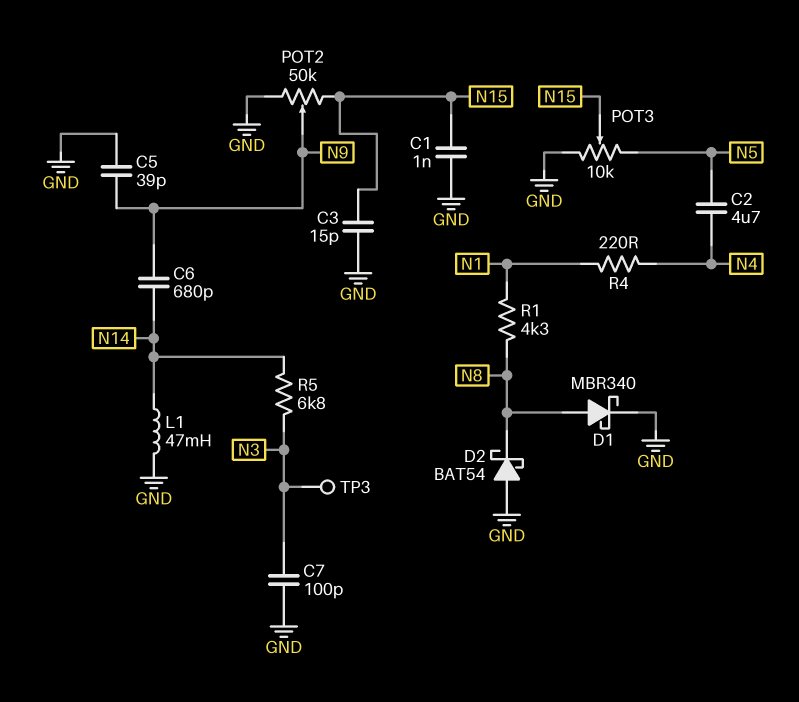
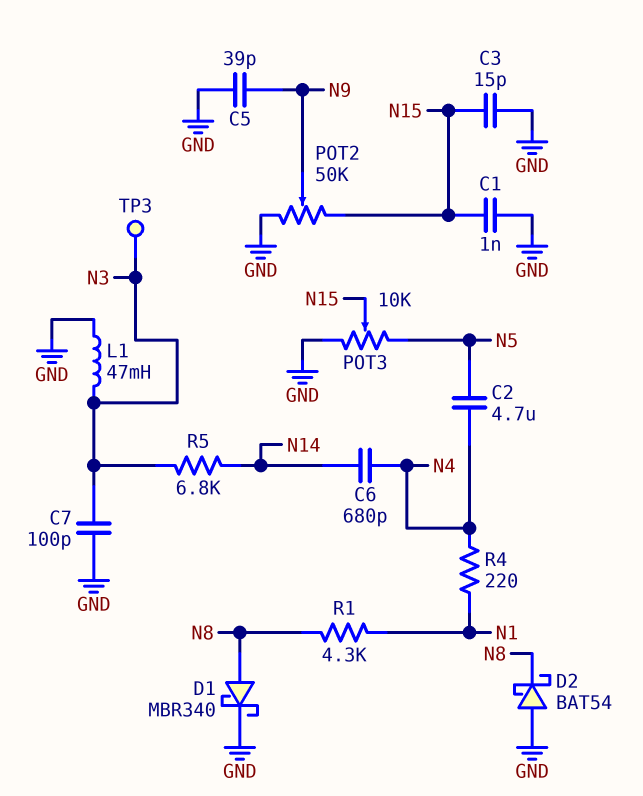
C6: 680pF (N9, N14) -> 680pF (N4, N14)
L1: 47mH (GND, N14) -> 47mH (GND, N3)

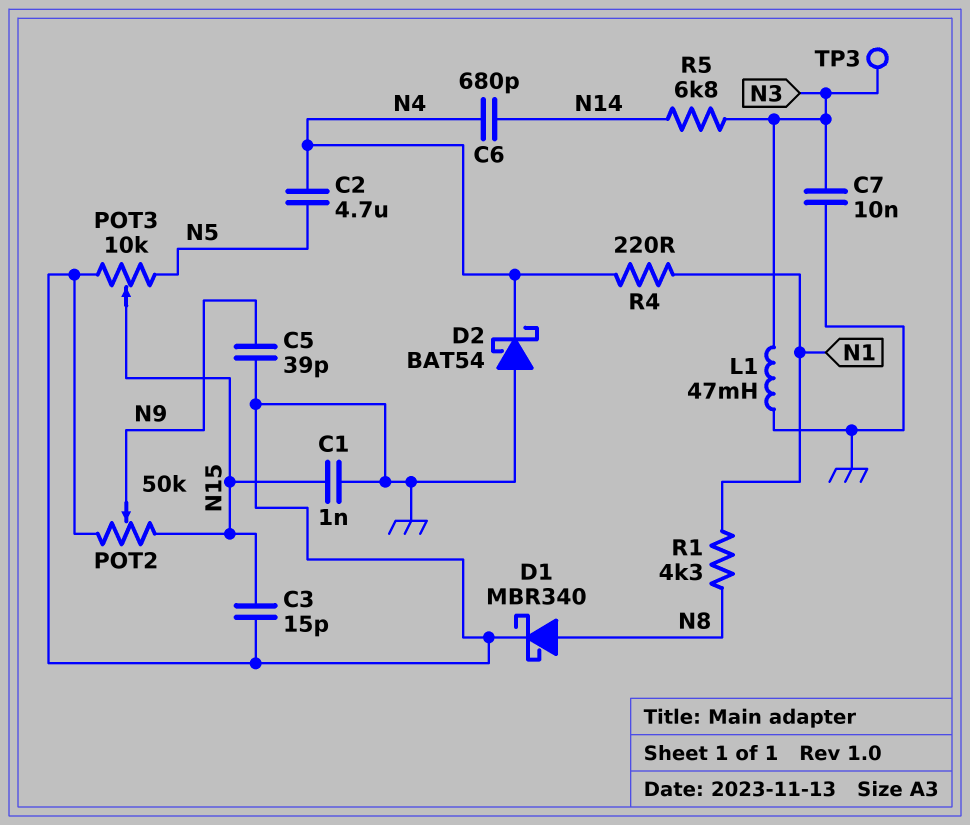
C7: 100pF (GND, N3) -> 10nF (GND, N3)
D2: schottky BAT54 (A GND, K N8) -> schottky BAT54 (A GND, K N4)

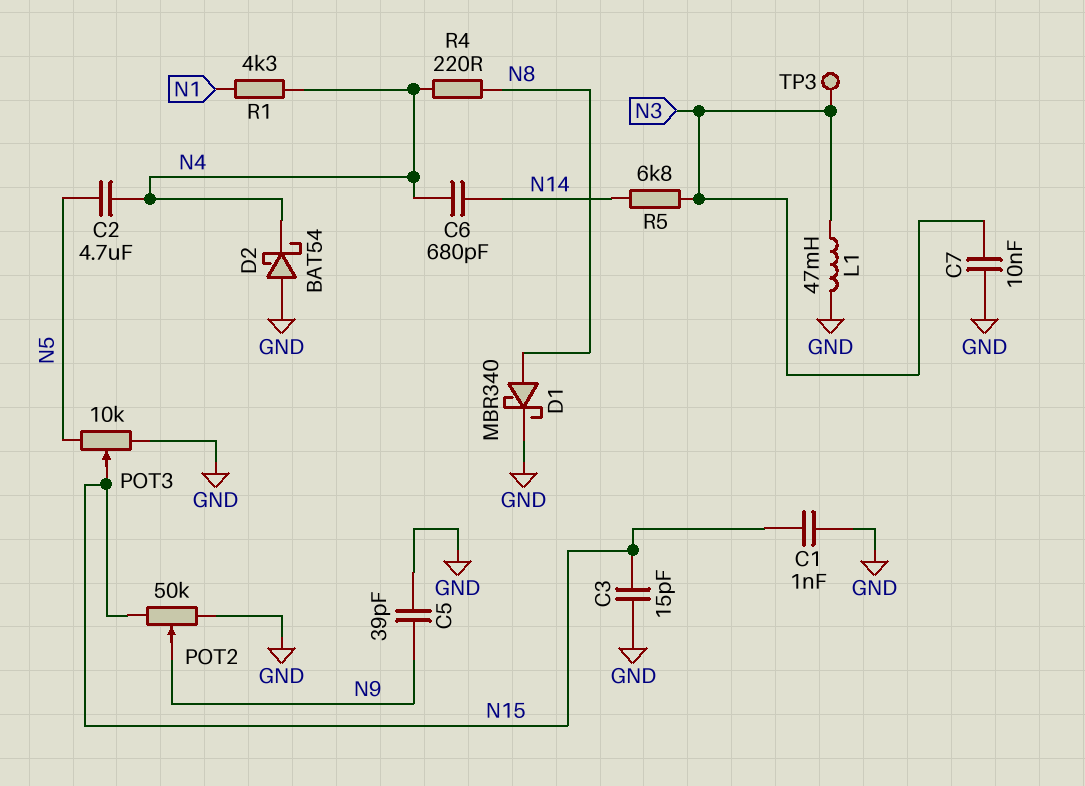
R1: 4.3k (N1, N8) -> 4.3k (N1, N4)
R4: 220 (N1, N4) -> 220 (N4, N8)

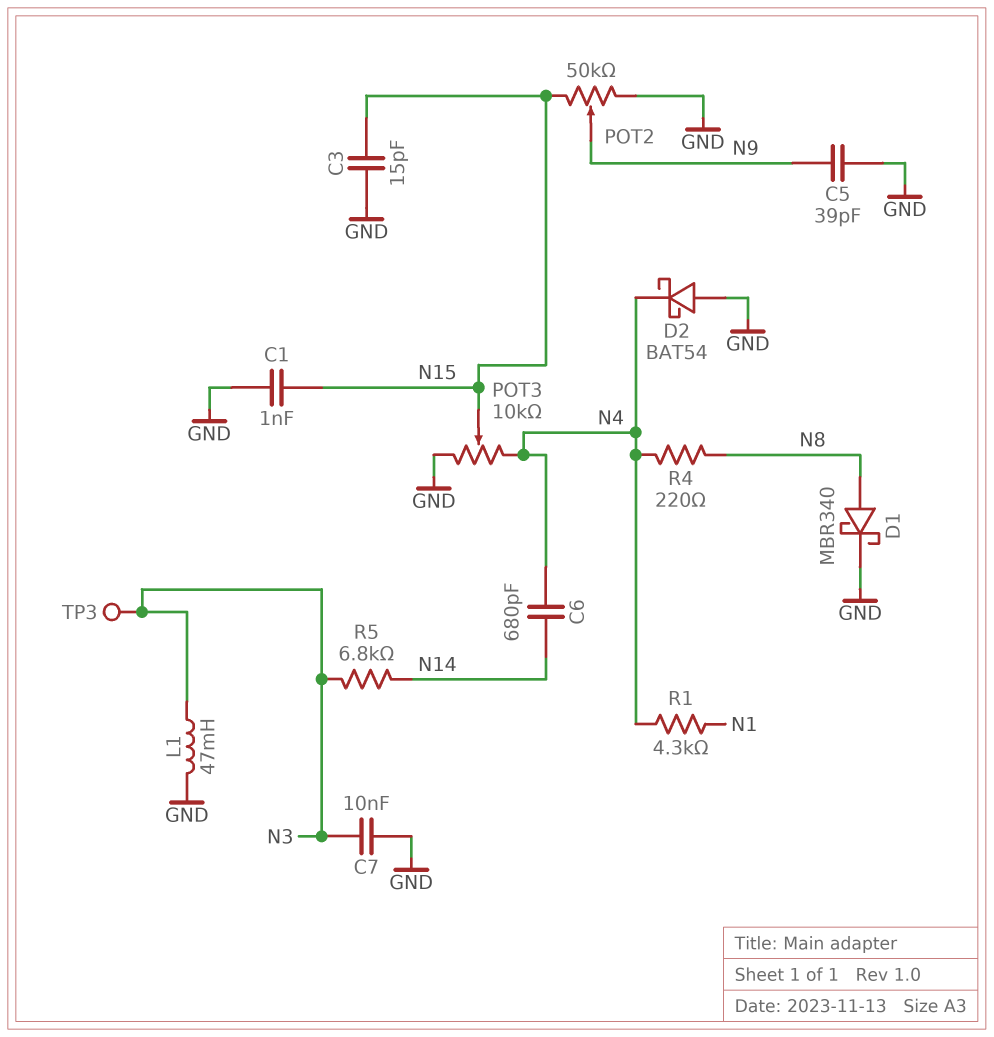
C2: 4.7uF (N4, N5) -> none
POT3: 10k (GND, N5, wiper N15) -> 10k (GND, N4, wiper N15)

